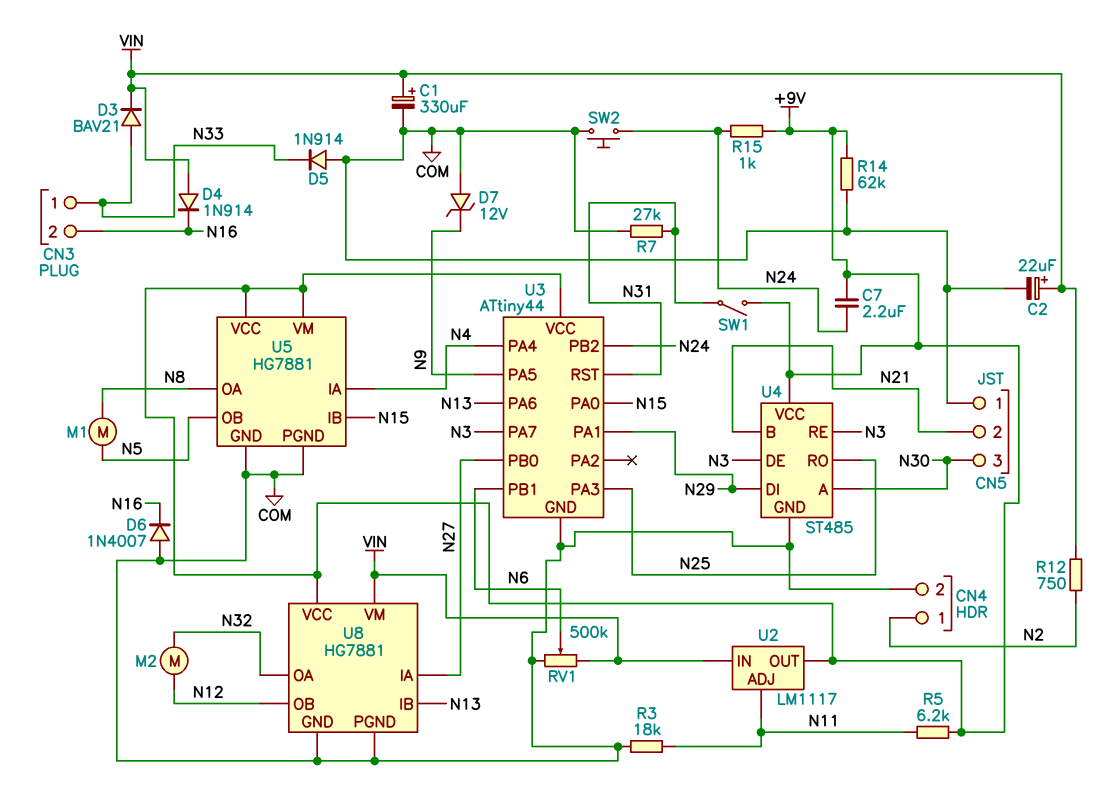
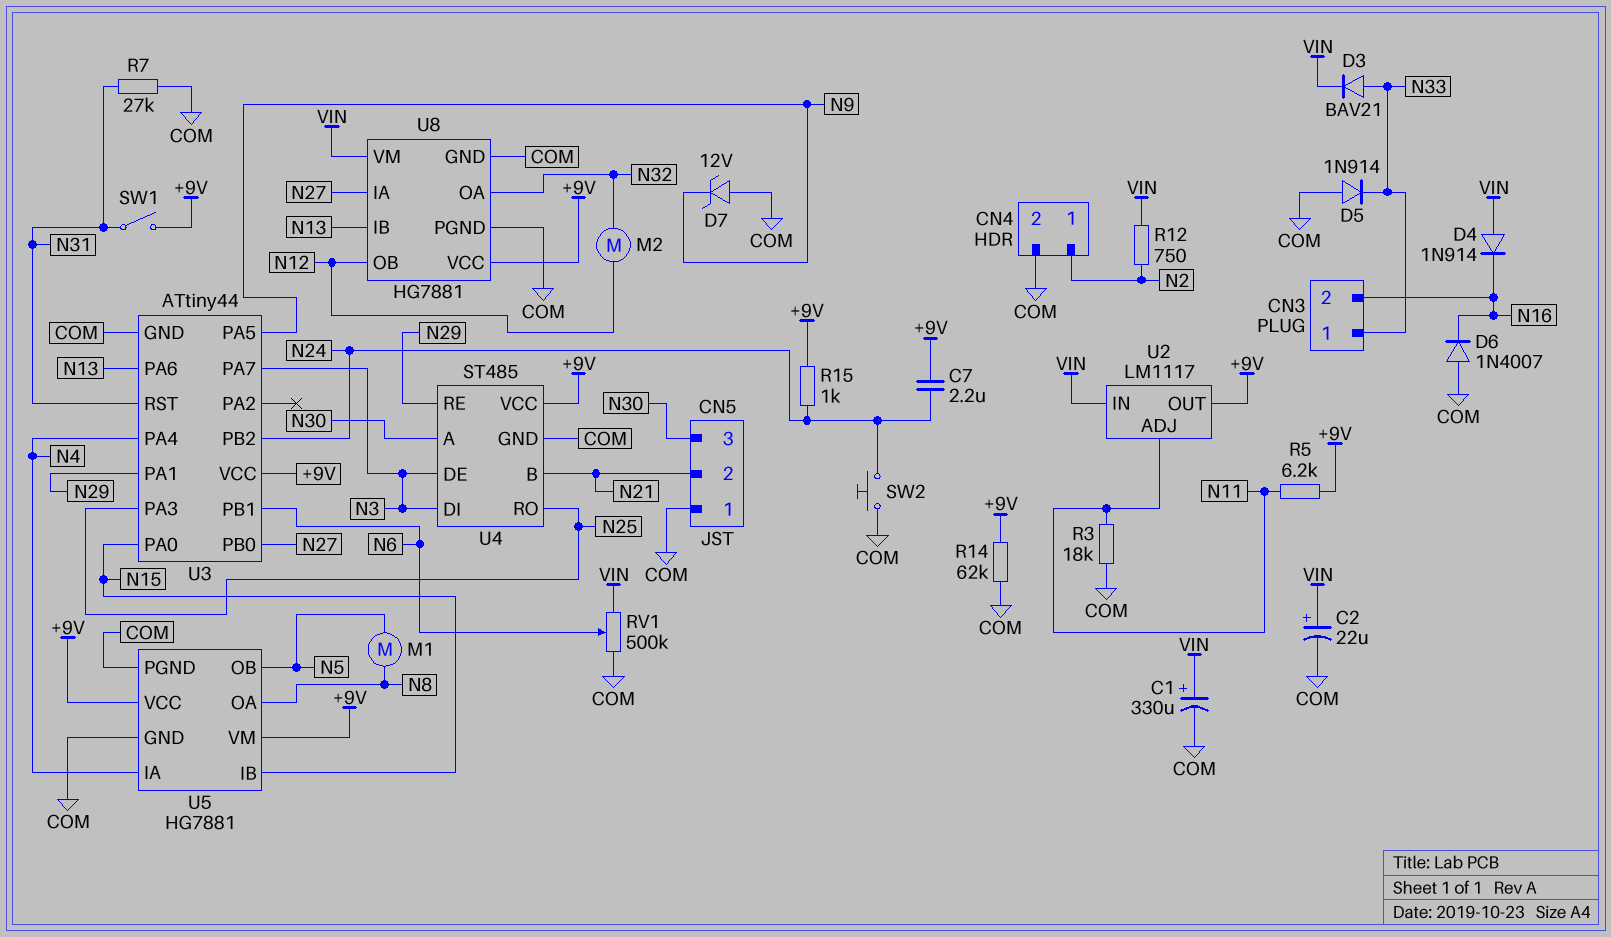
U4 pin DI: N29 -> N3
U4 pin RE: N3 -> N29

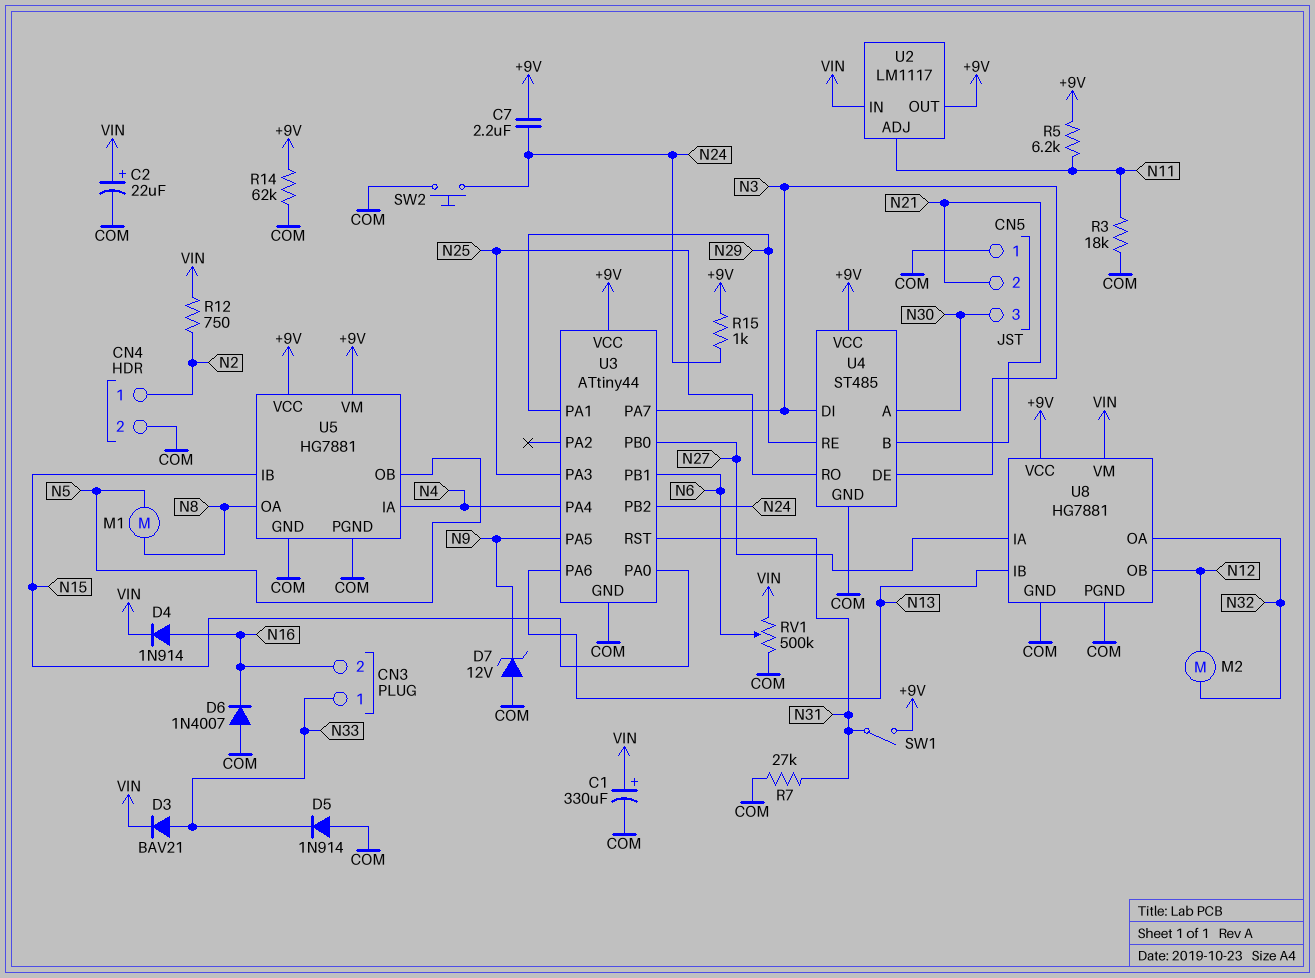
D4: diode 1N914 (A VIN, K N16) -> diode 1N914 (A N16, K VIN)

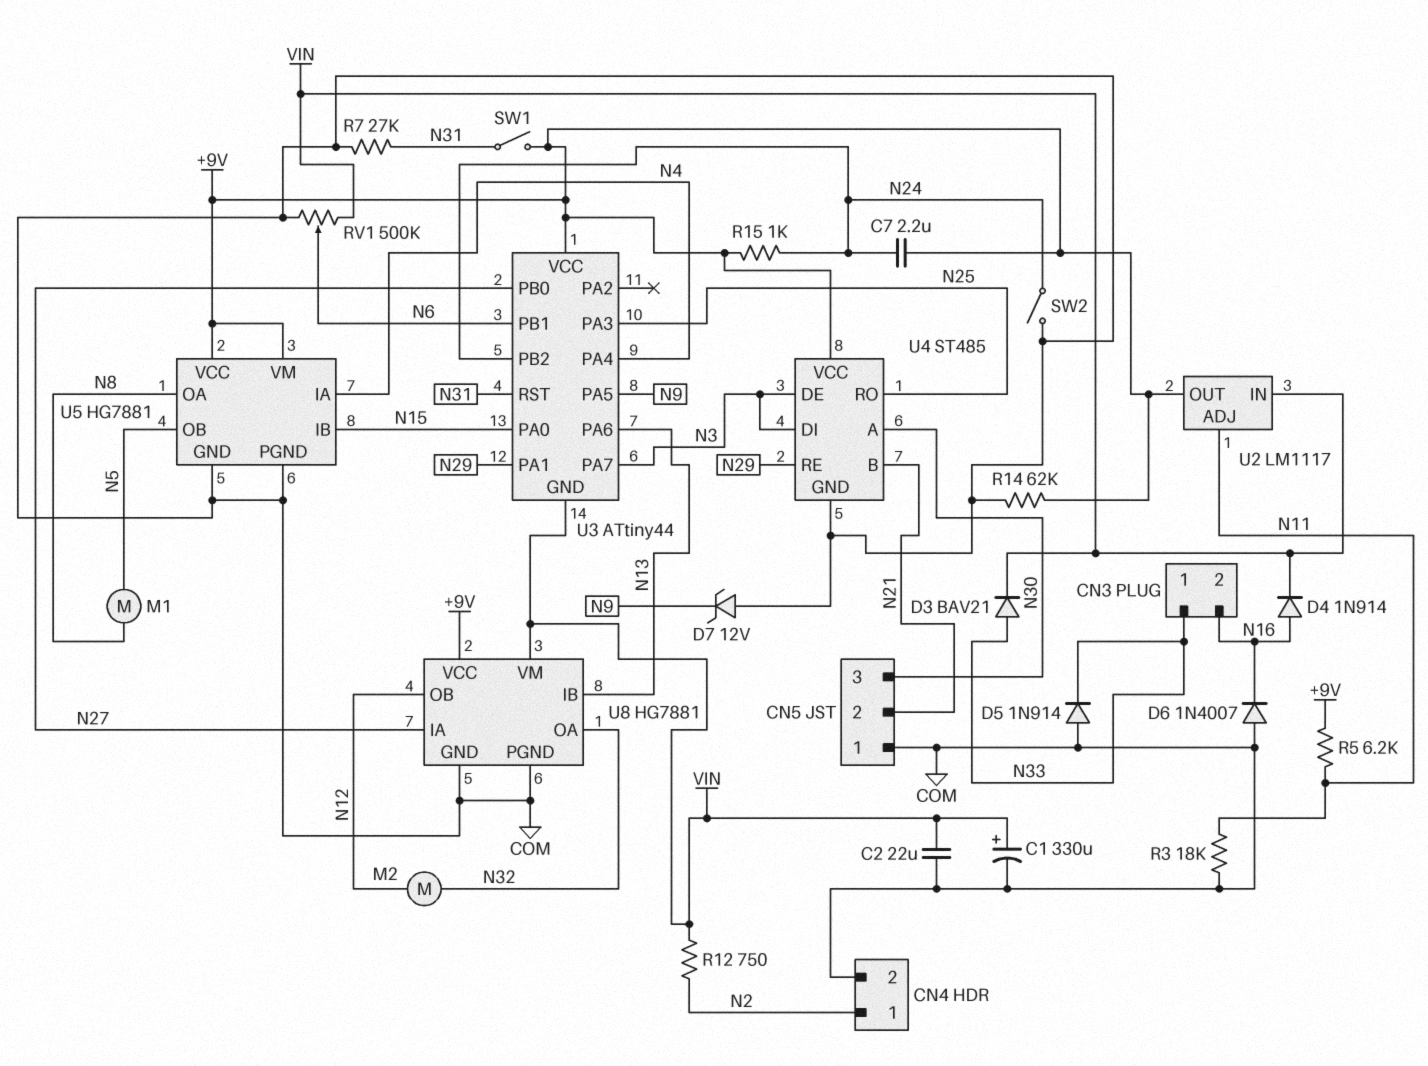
C2: 22uF (plus VIN, minus COM) -> 22uF (COM, VIN)
SW2: button (COM, N24) -> switch (COM, N24)
U3 pin GND: COM -> VIN

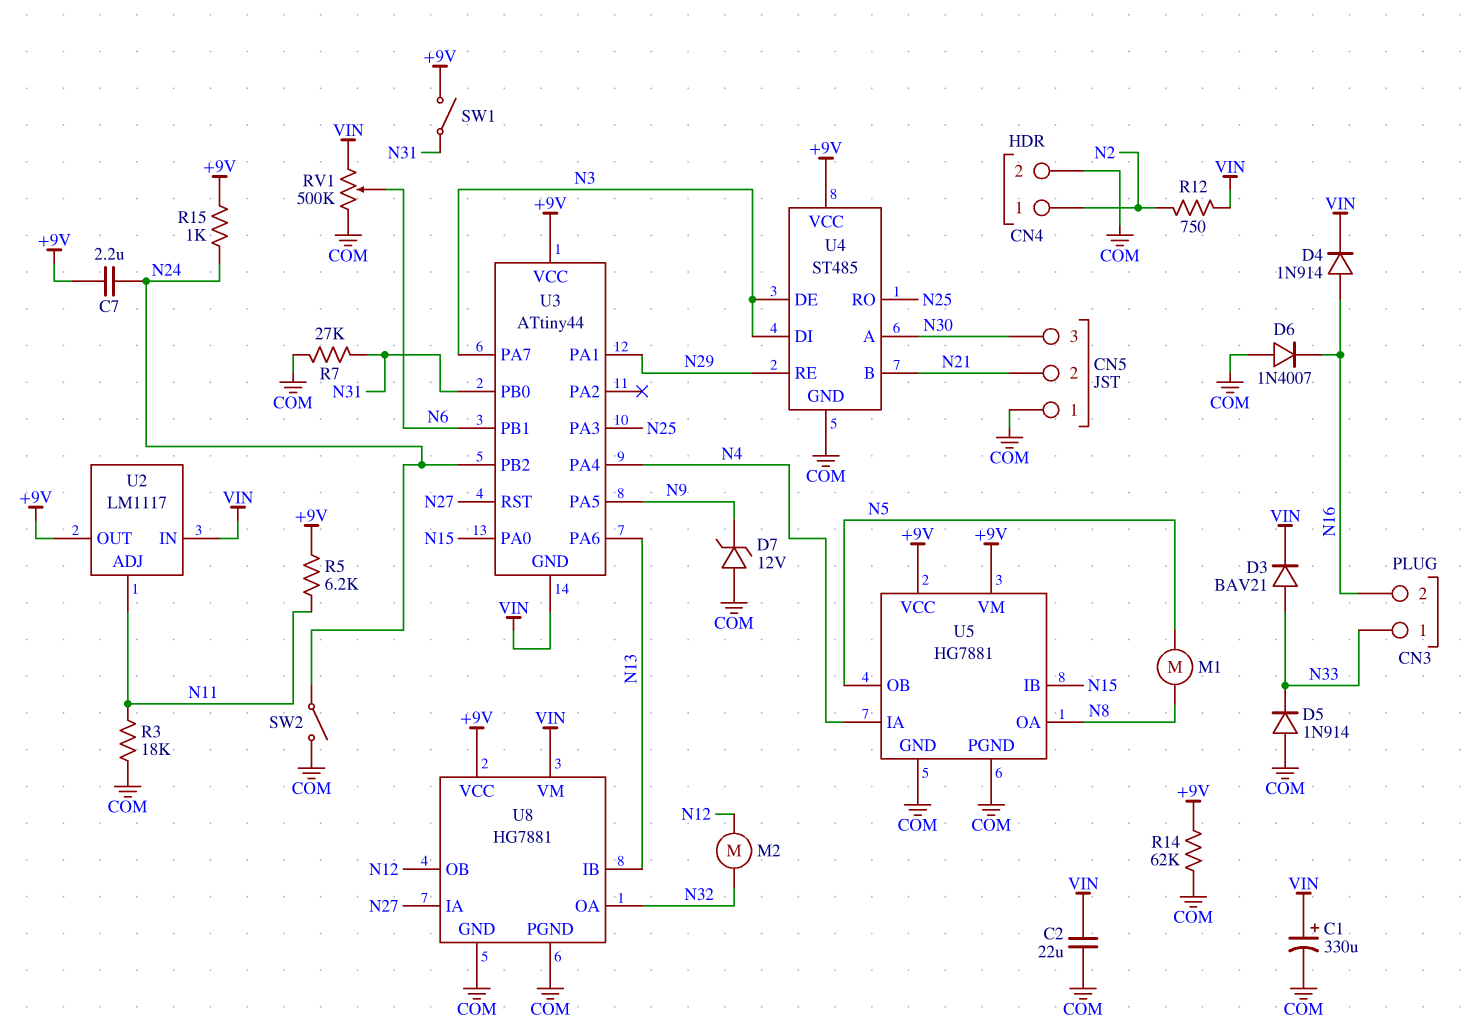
U3 pin PB0: N27 -> N31
U3 pin RST: N31 -> N27

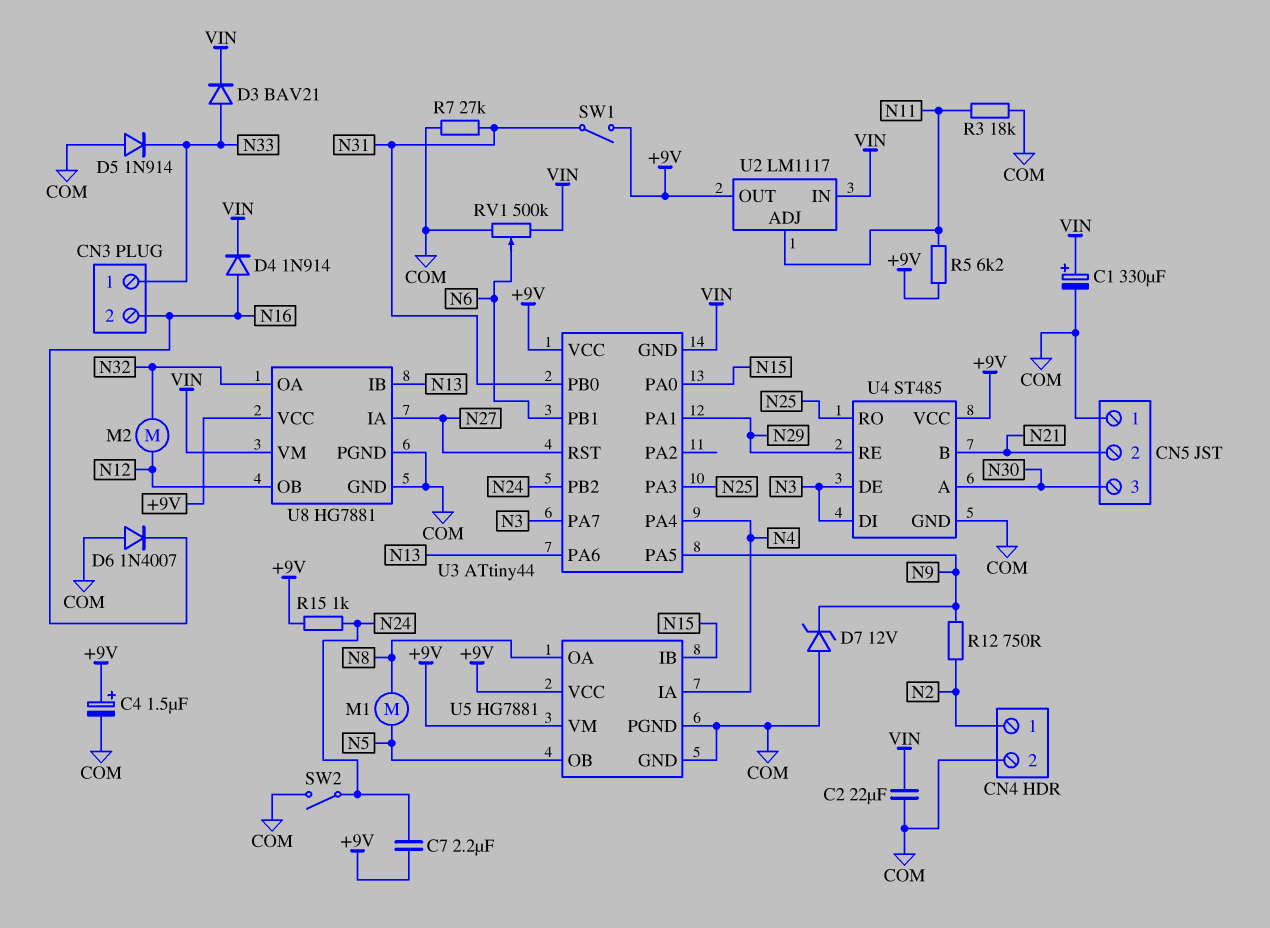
C4: none -> 1.5uF (plus +9V, minus COM)
R12: 750 (N2, VIN) -> 750 (N2, N9)
R14: 62k (+9V, COM) -> none

